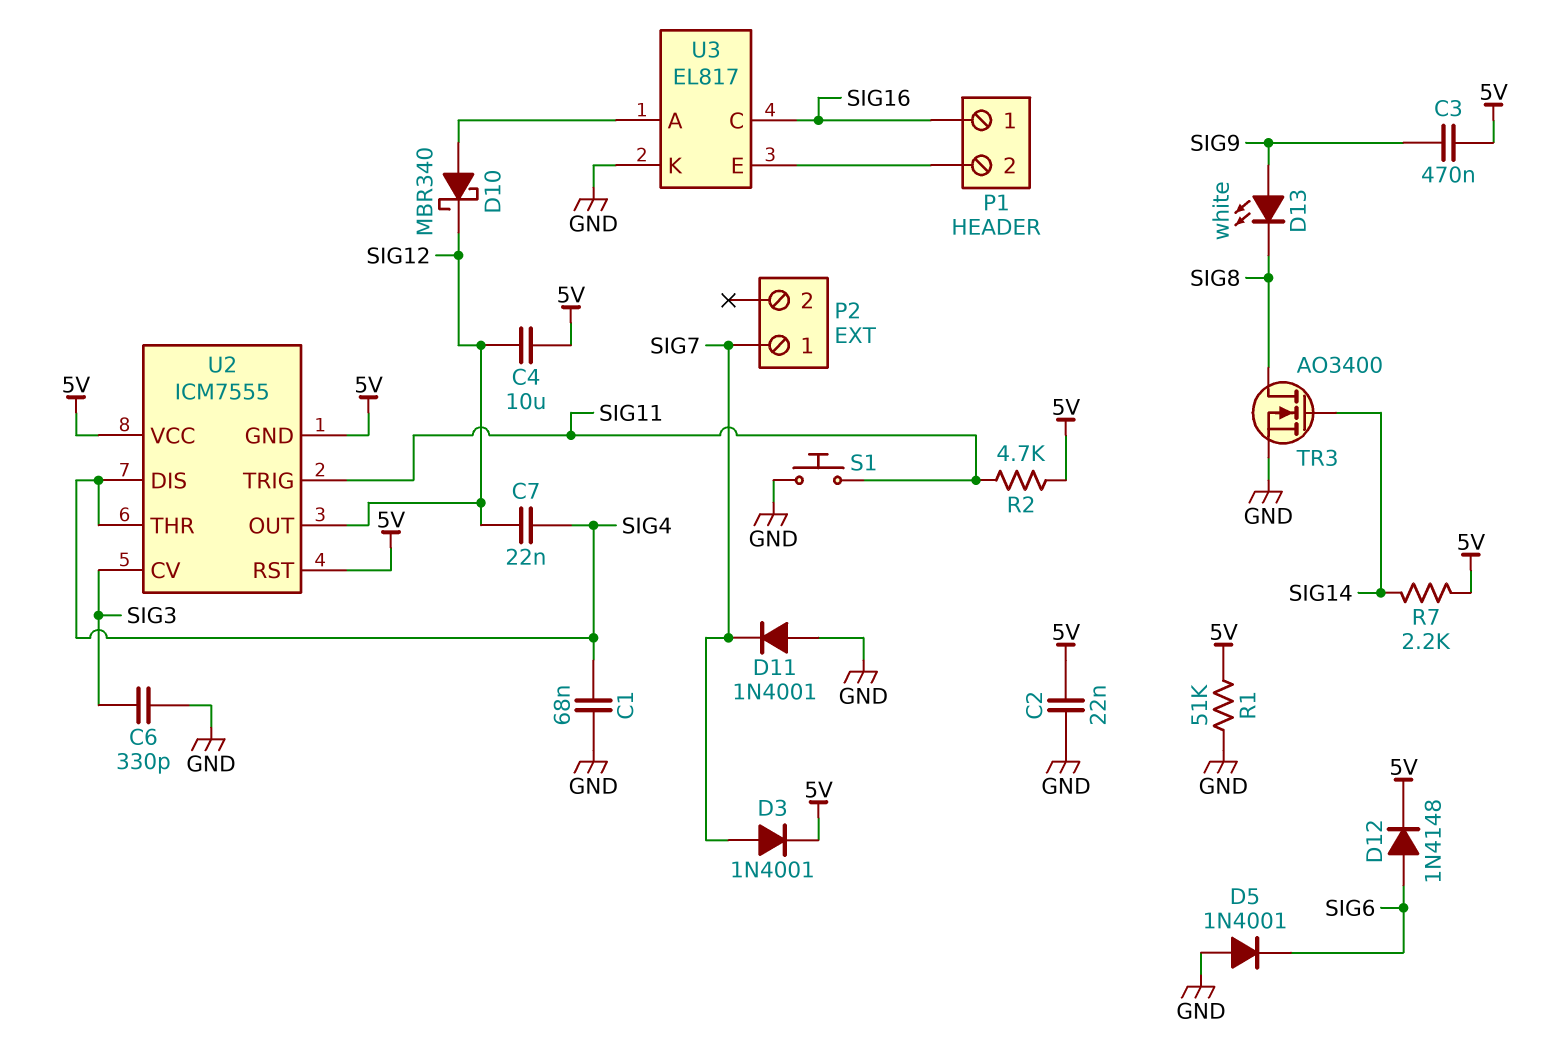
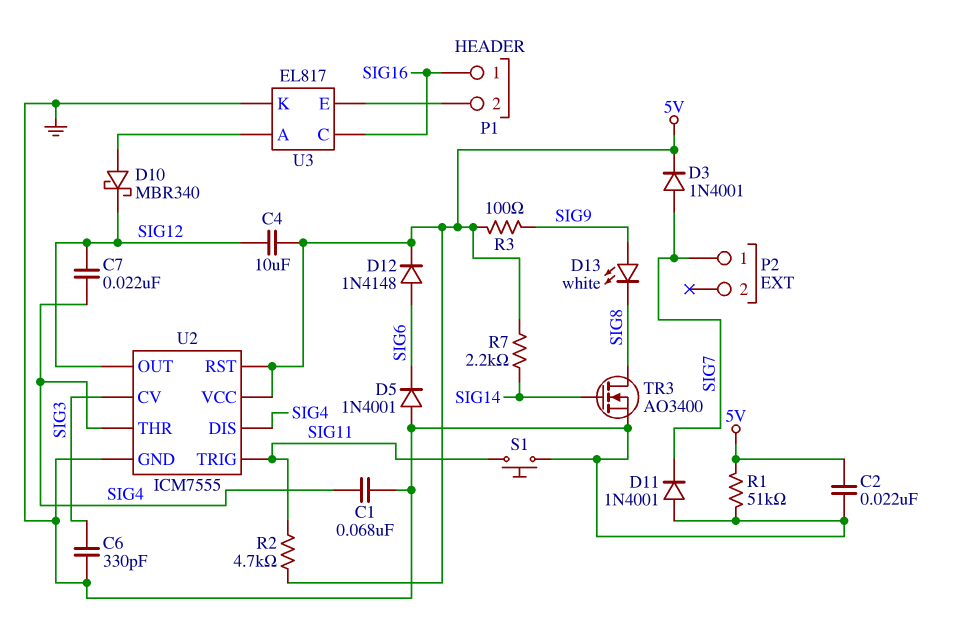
C3: 470nF (5V, SIG9) -> none
R3: none -> 100 (5V, SIG9)
U2 pin GND: 5V -> GND

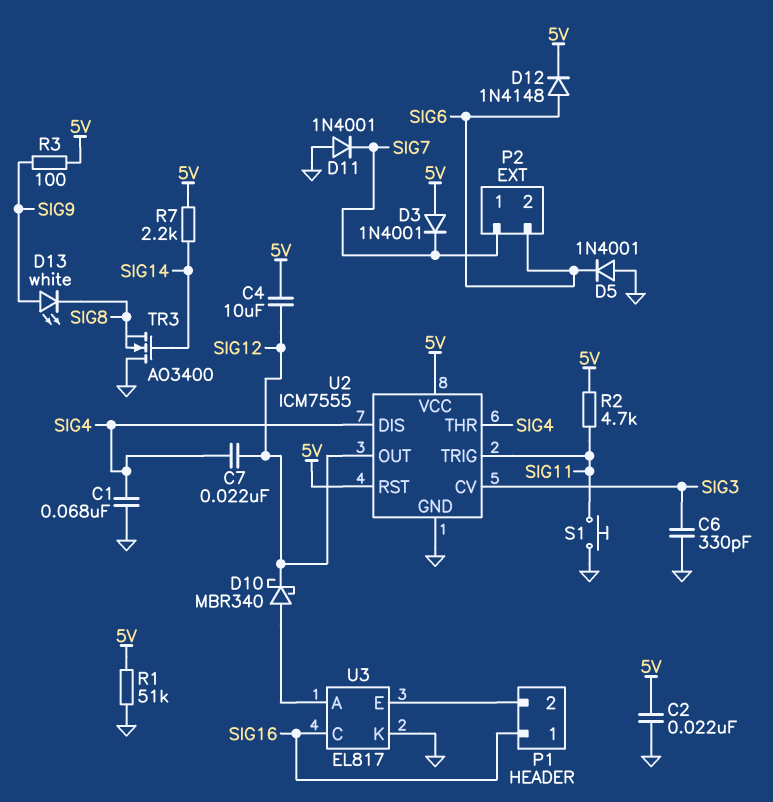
D3: diode 1N4001 (A SIG7, K 5V) -> diode 1N4001 (A 5V, K SIG7)
P2 pin 2: none -> SIG6
TR3: NMOS AO3400 (G SIG14, D SIG8, S GND) -> NMOS AO3400 (G SIG14, D GND, S SIG8)

